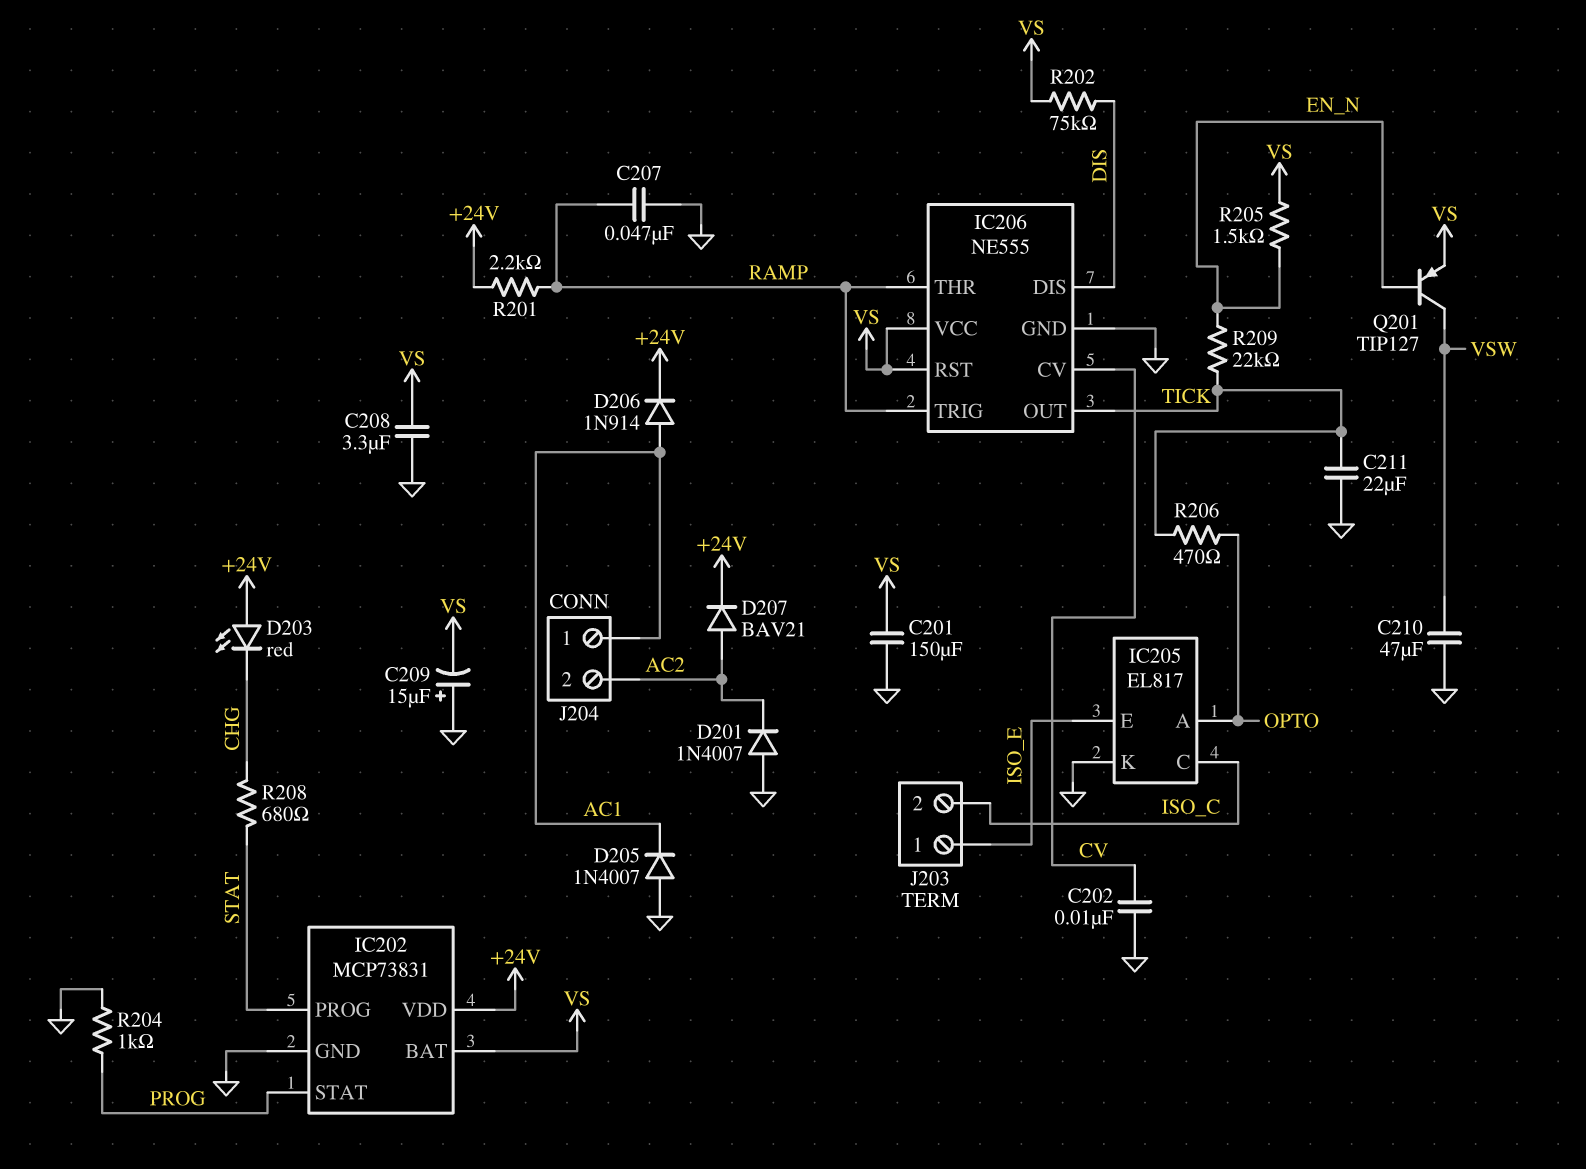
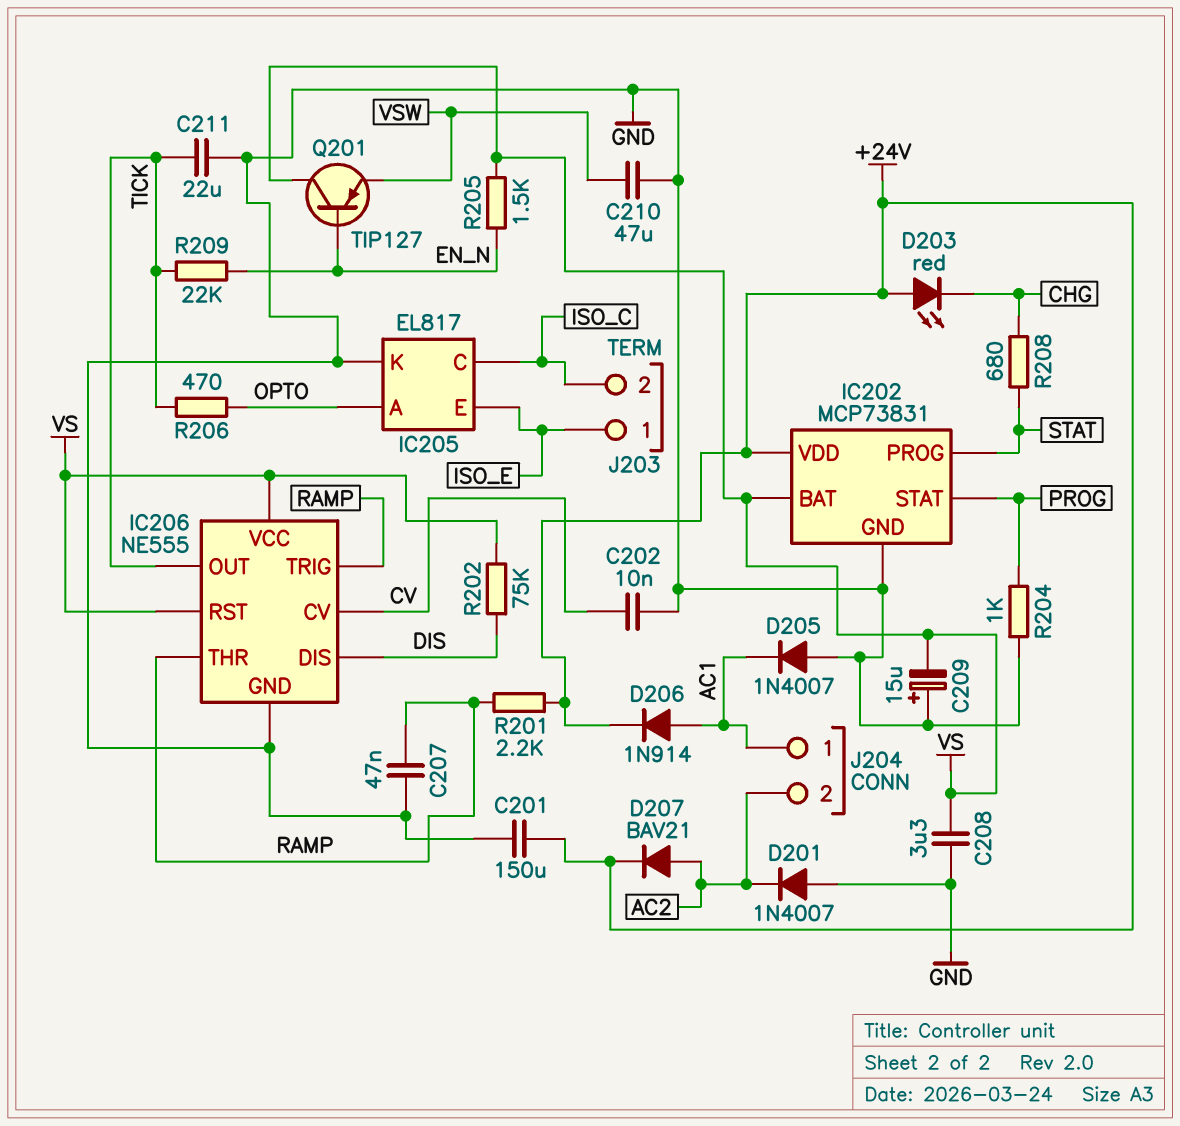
C201: 150uF (GND, VS) -> 150uF (+24V, GND)
Q201: PNP TIP127 (B EN_N, C VSW, E VS) -> PNP TIP127 (B EN_N, C VS, E VSW)

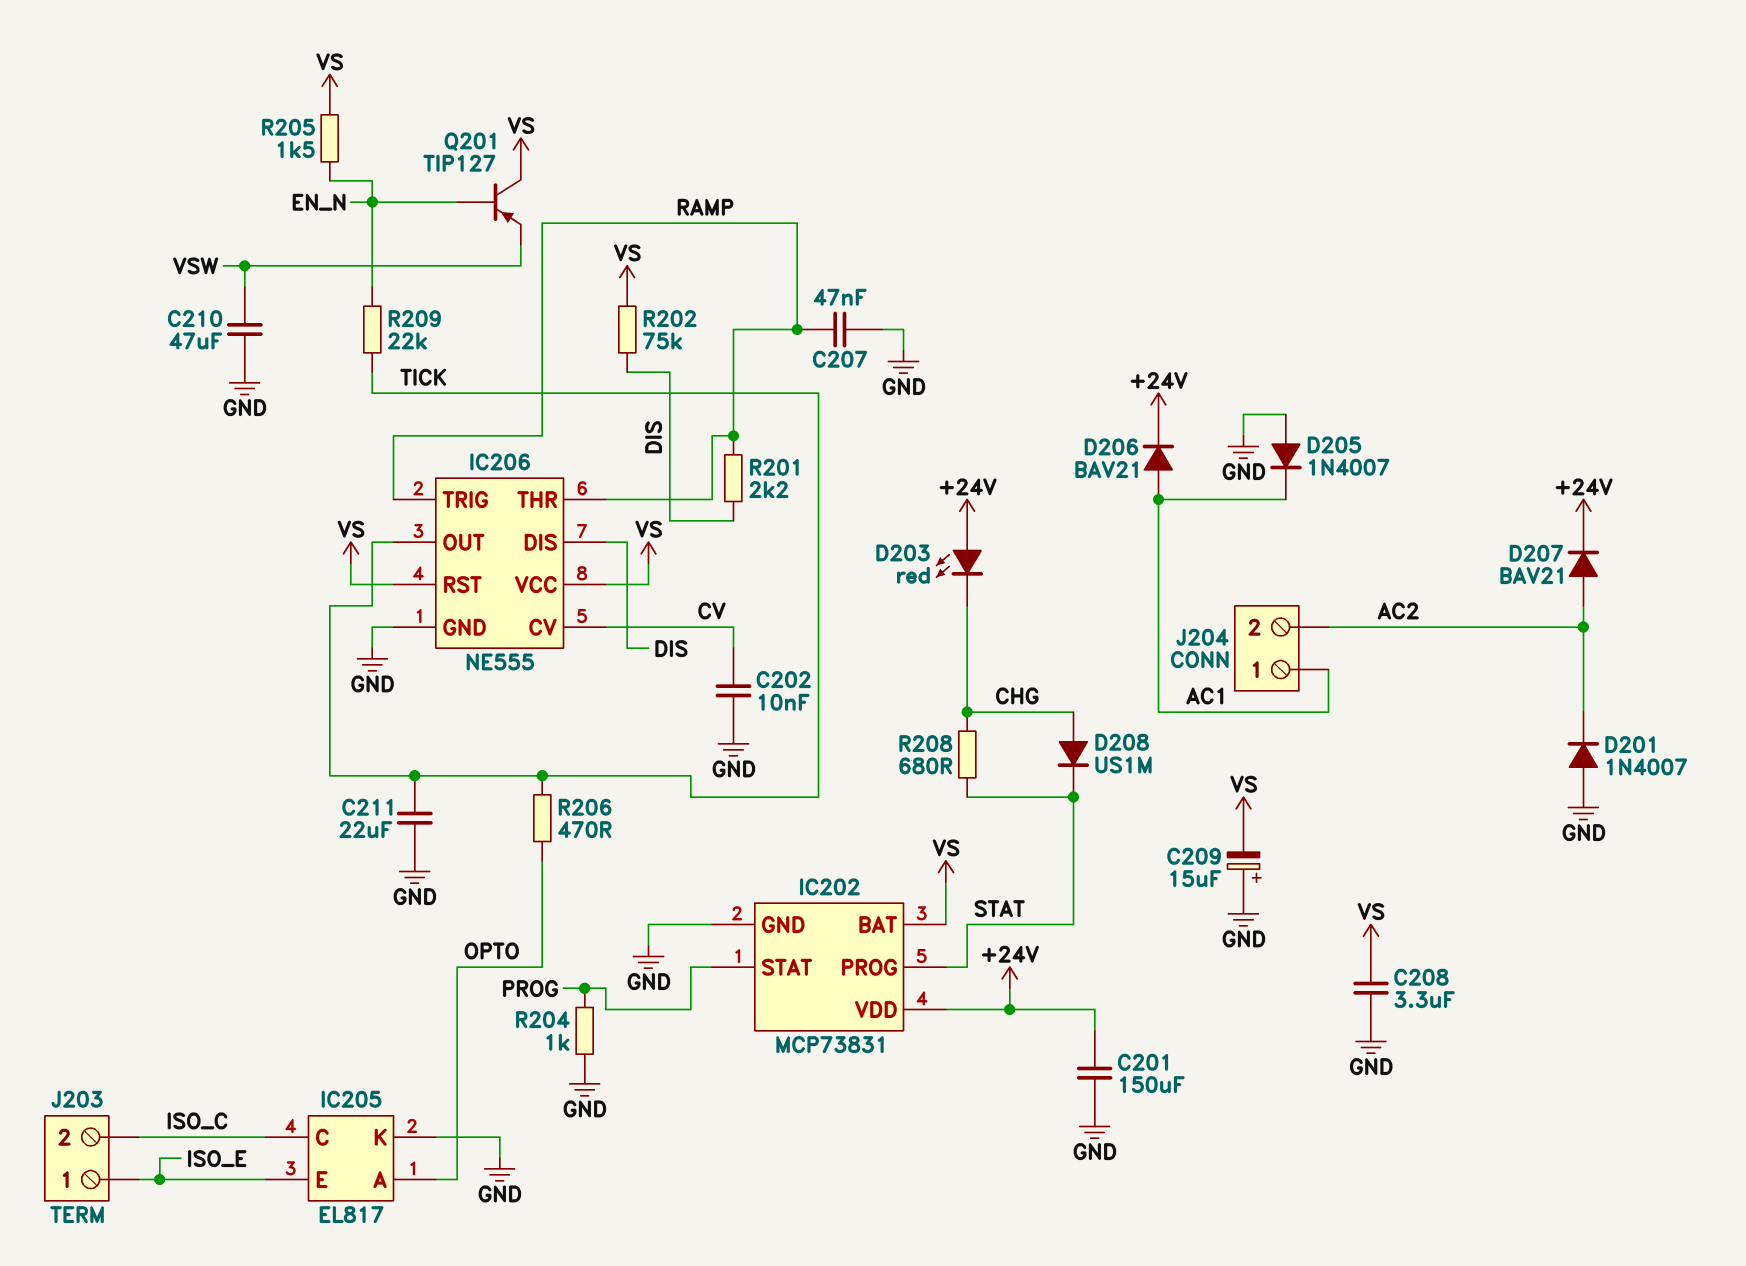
D206: diode 1N914 (A AC1, K +24V) -> diode BAV21 (A AC1, K +24V)
D208: none -> diode US1M (A CHG, K STAT)
R201: 2.2k (+24V, RAMP) -> 2.2k (DIS, RAMP)

